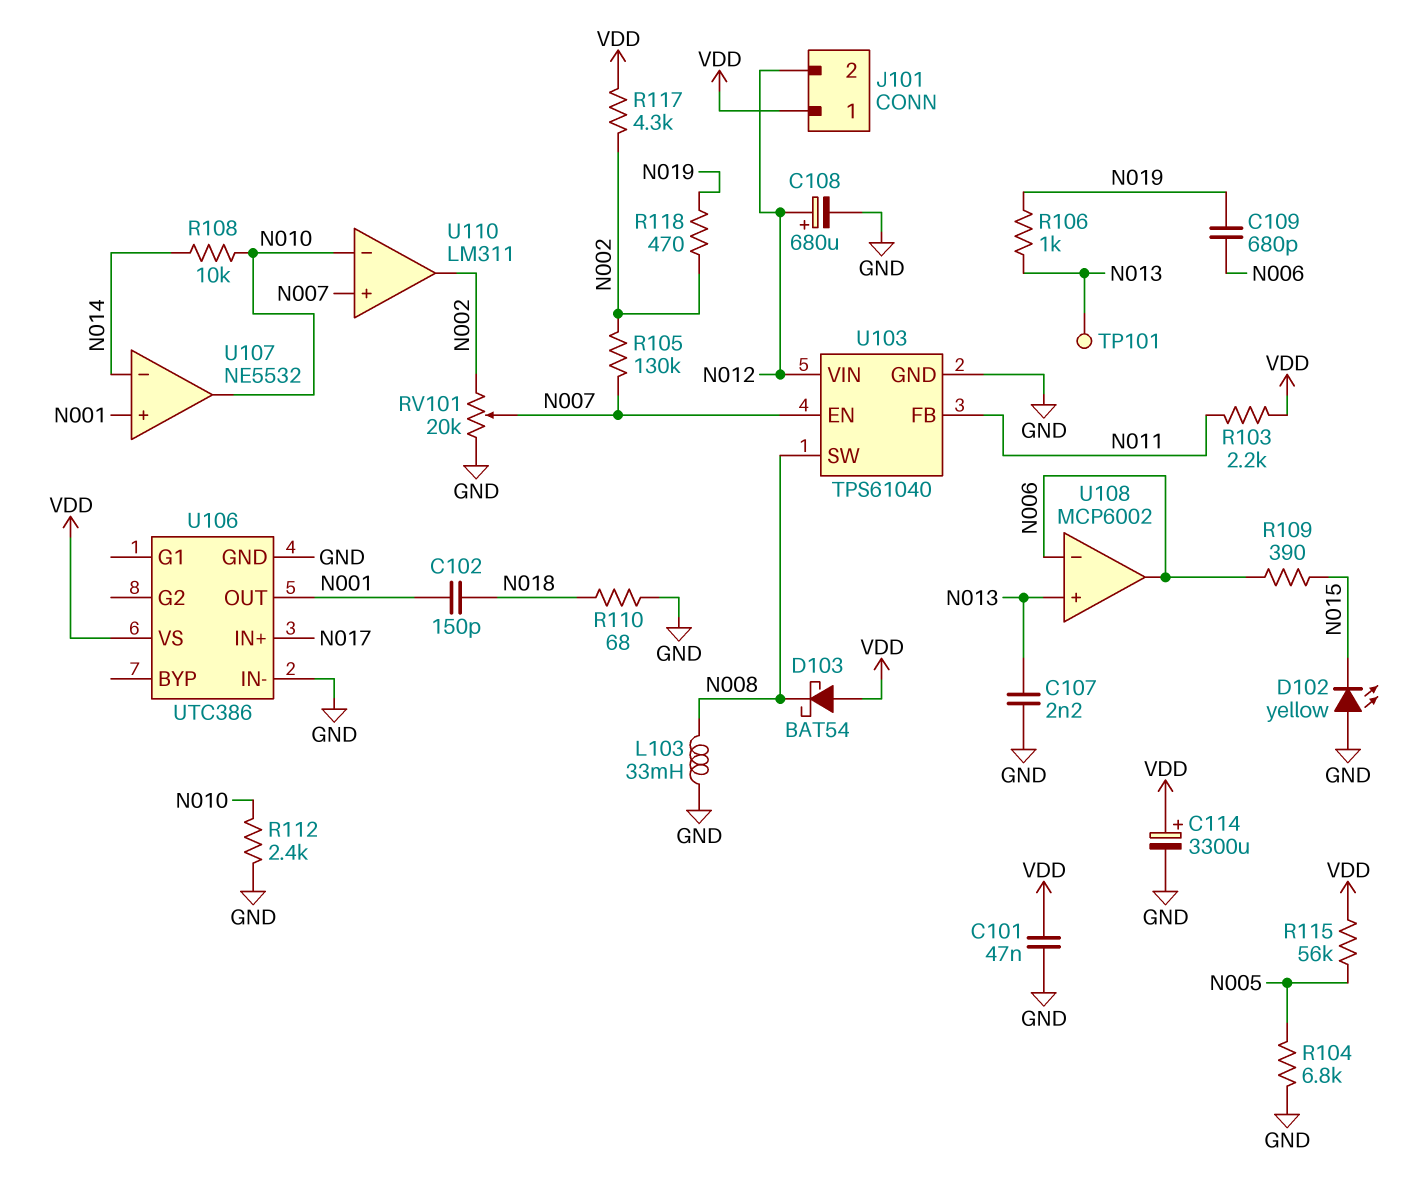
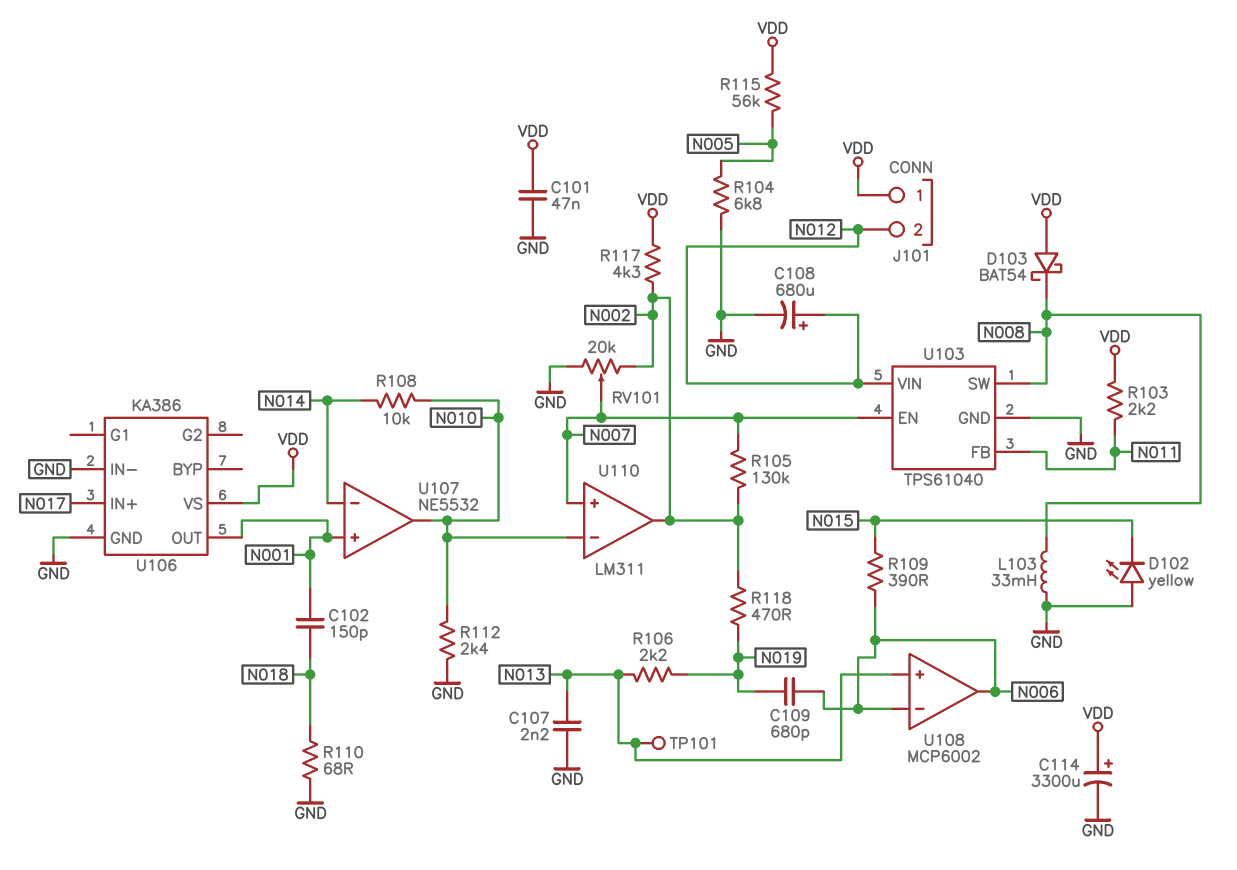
R106: 1k (N013, N019) -> 2.2k (N013, N019)
U106: UTC386 -> KA386

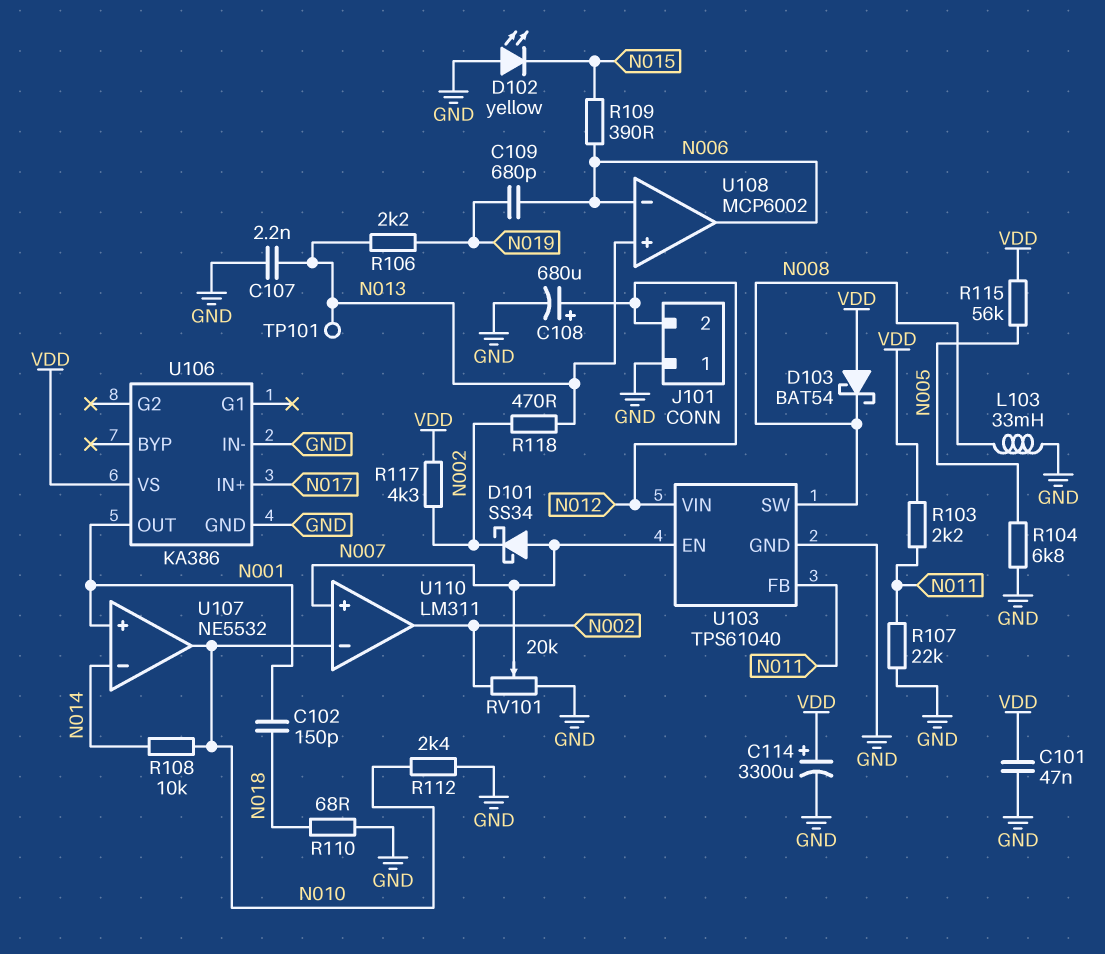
D101: none -> schottky SS34 (A N007, K N002)
J101 pin 1: VDD -> GND
R105: 130k (N002, N007) -> none
R107: none -> 22k (GND, N011)
R118: 470 (N002, N019) -> 470 (N002, N013)

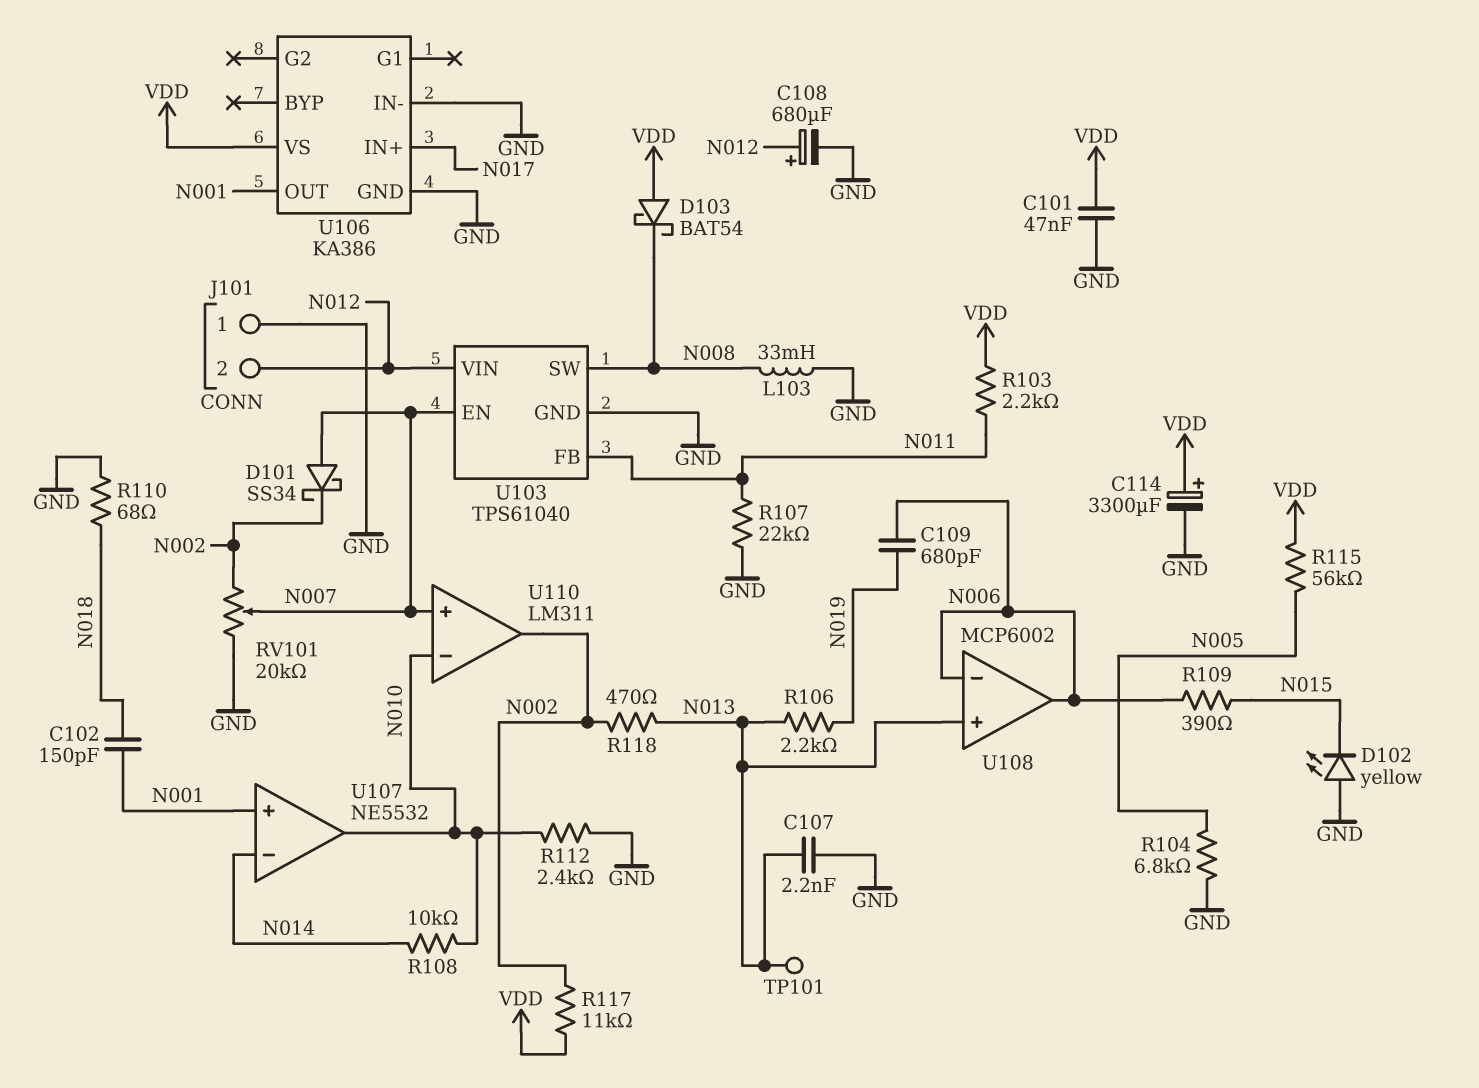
R117: 4.3k (N002, VDD) -> 11k (N002, VDD)

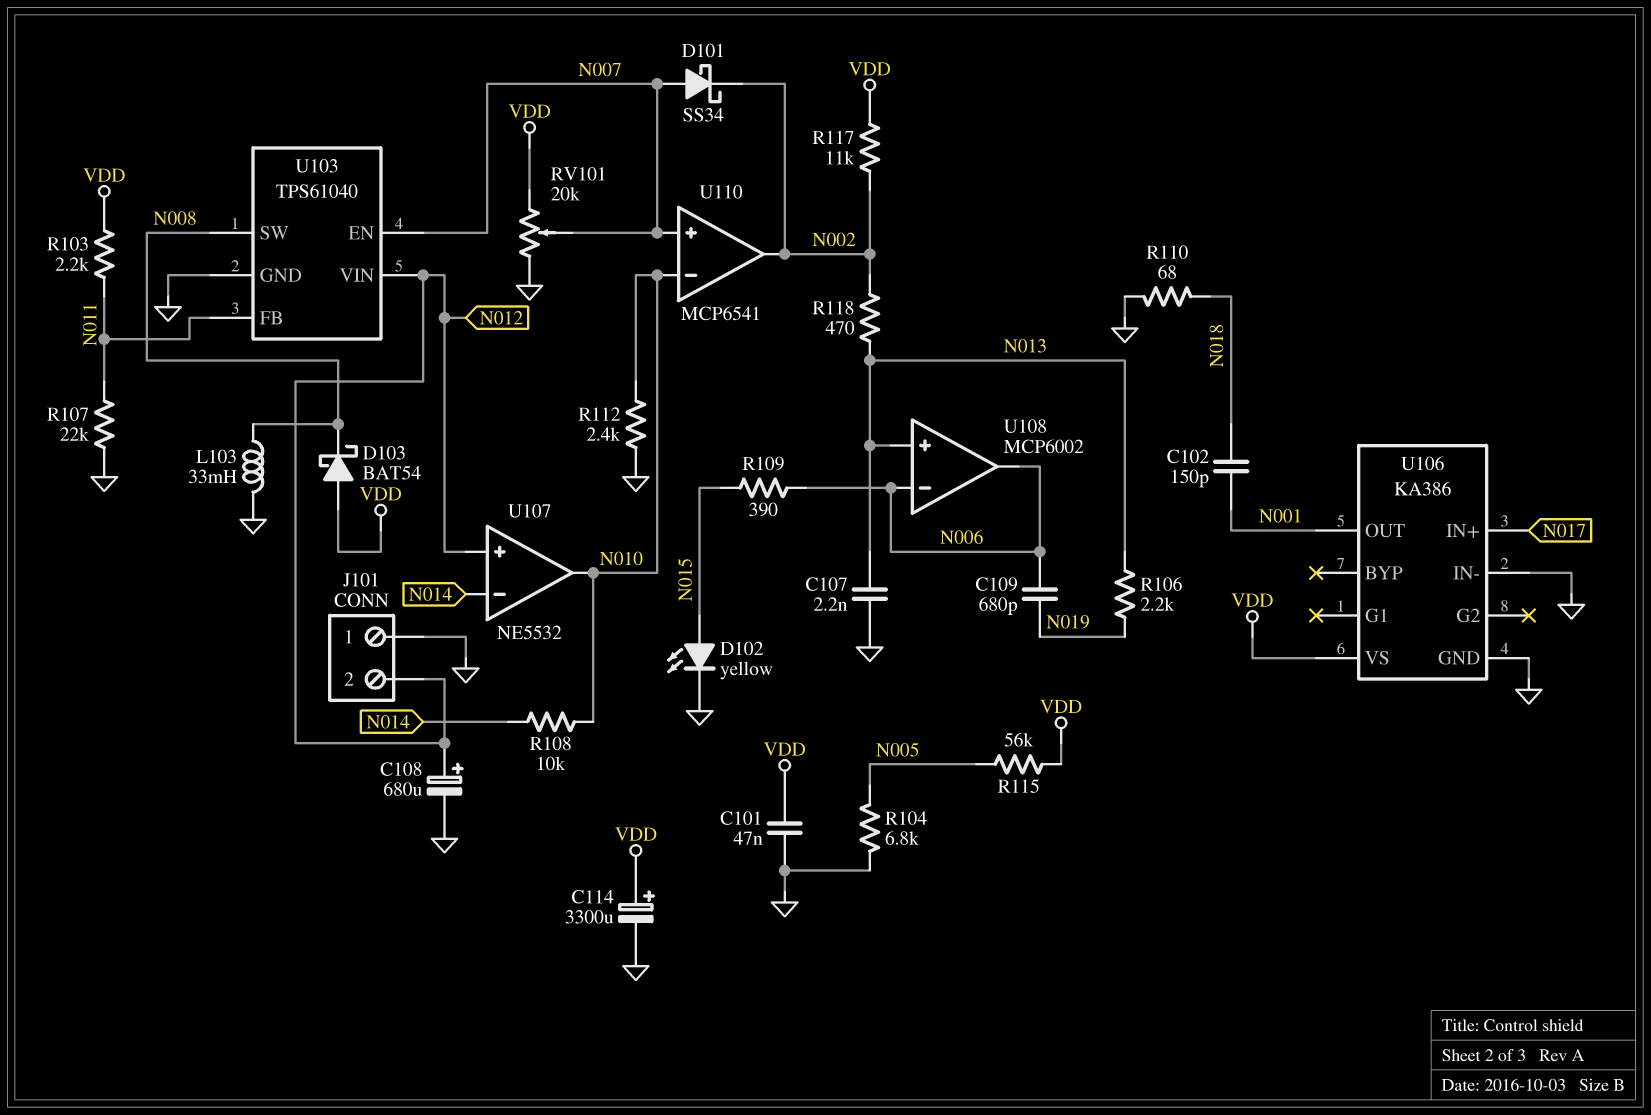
D102: LED yellow (A GND, K N015) -> LED yellow (A N015, K GND)
RV101: 20k (GND, N002, wiper N007) -> 20k (GND, VDD, wiper N007)
TP101: test point (N013) -> none
U107 pin in+: N001 -> N012
U110: LM311 -> MCP6541

